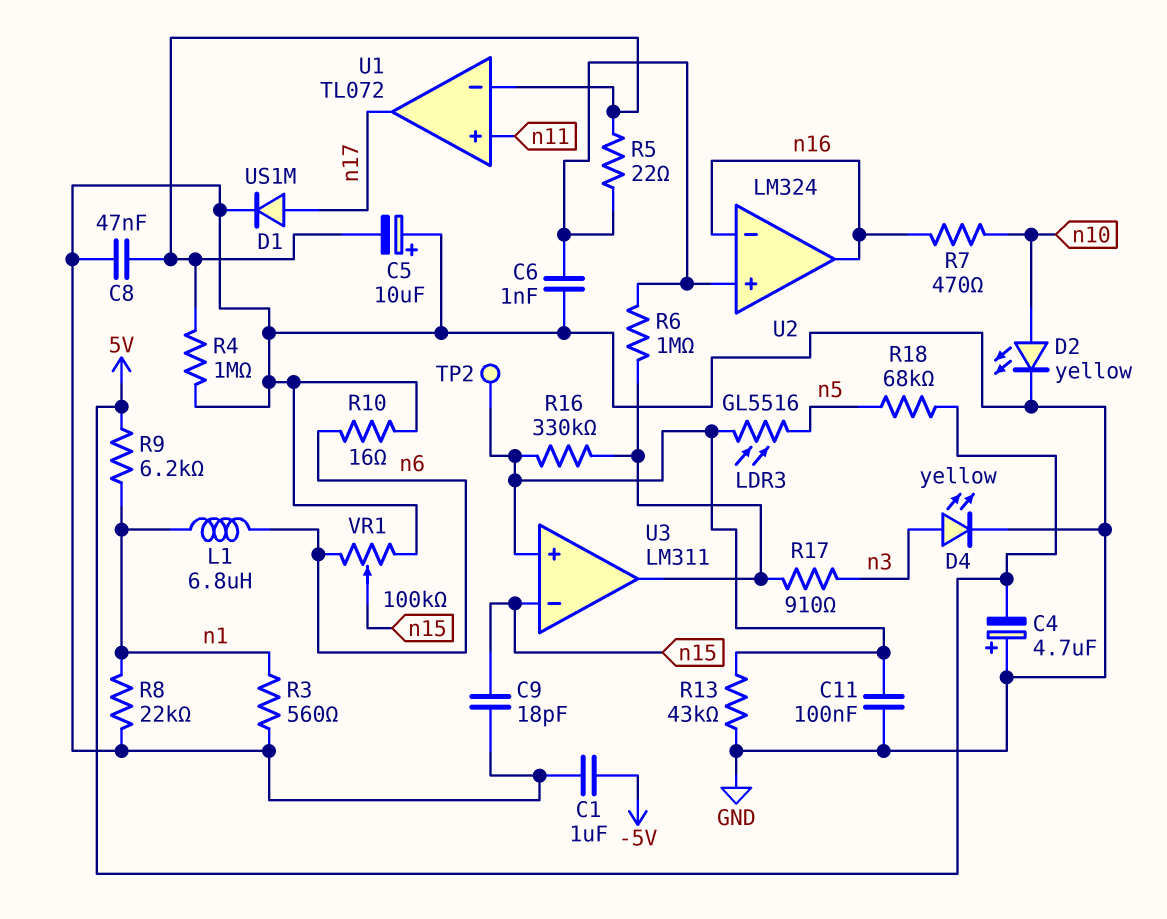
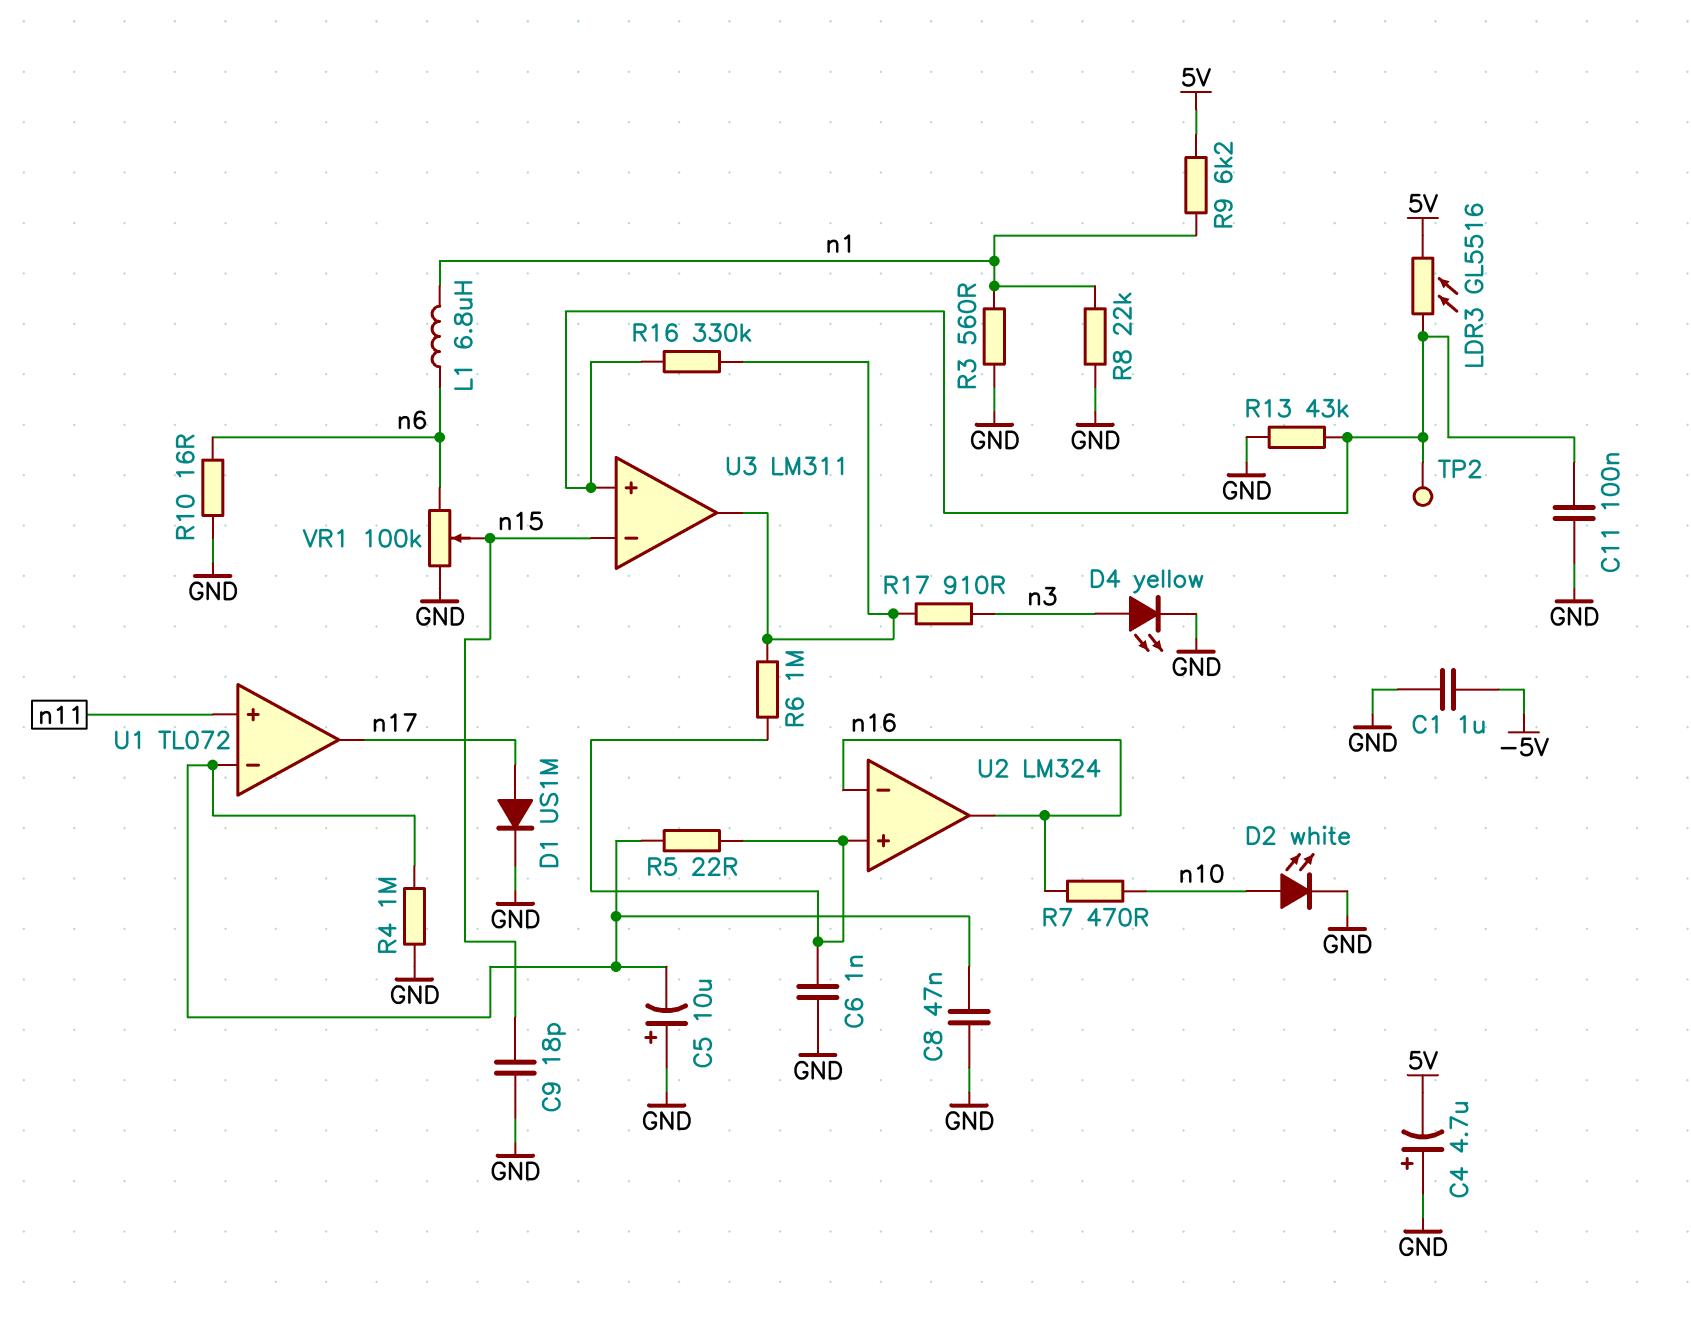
D2: LED yellow (A n10, K GND) -> LED white (A n10, K GND)
LDR3: GL5516 (U3/in+, n5) -> GL5516 (5V, U3/in+)
R18: 68k (5V, n5) -> none

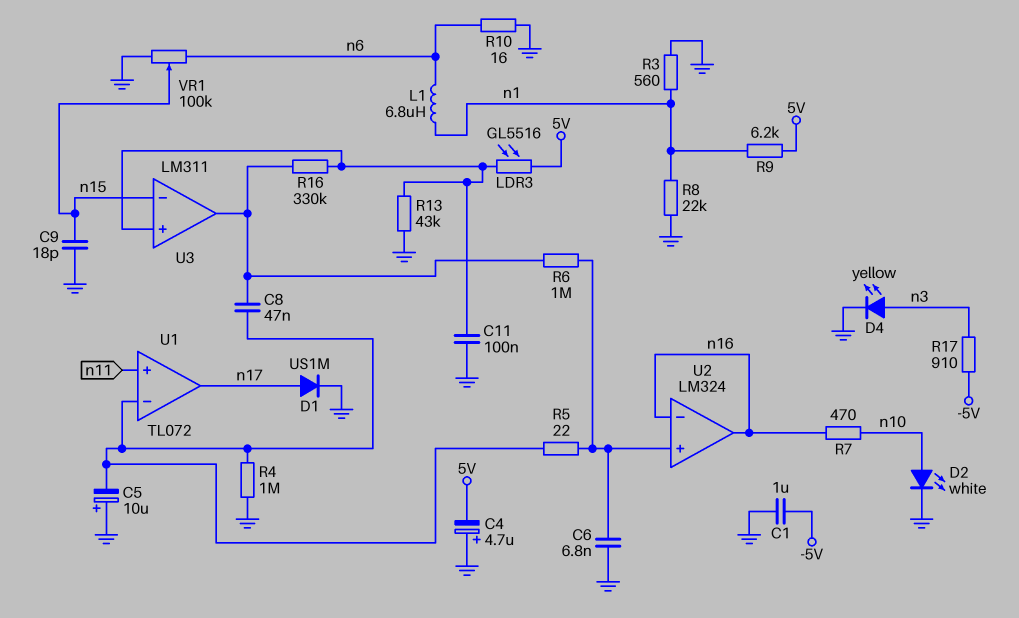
C6: 1nF (GND, U2/in+) -> 6.8nF (GND, U2/in+)
C8: 47nF (GND, U1/in-) -> 47nF (U1/in-, U3/out)
R17: 910 (U3/out, n3) -> 910 (-5V, n3)
TP2: test point (U3/in+) -> none

